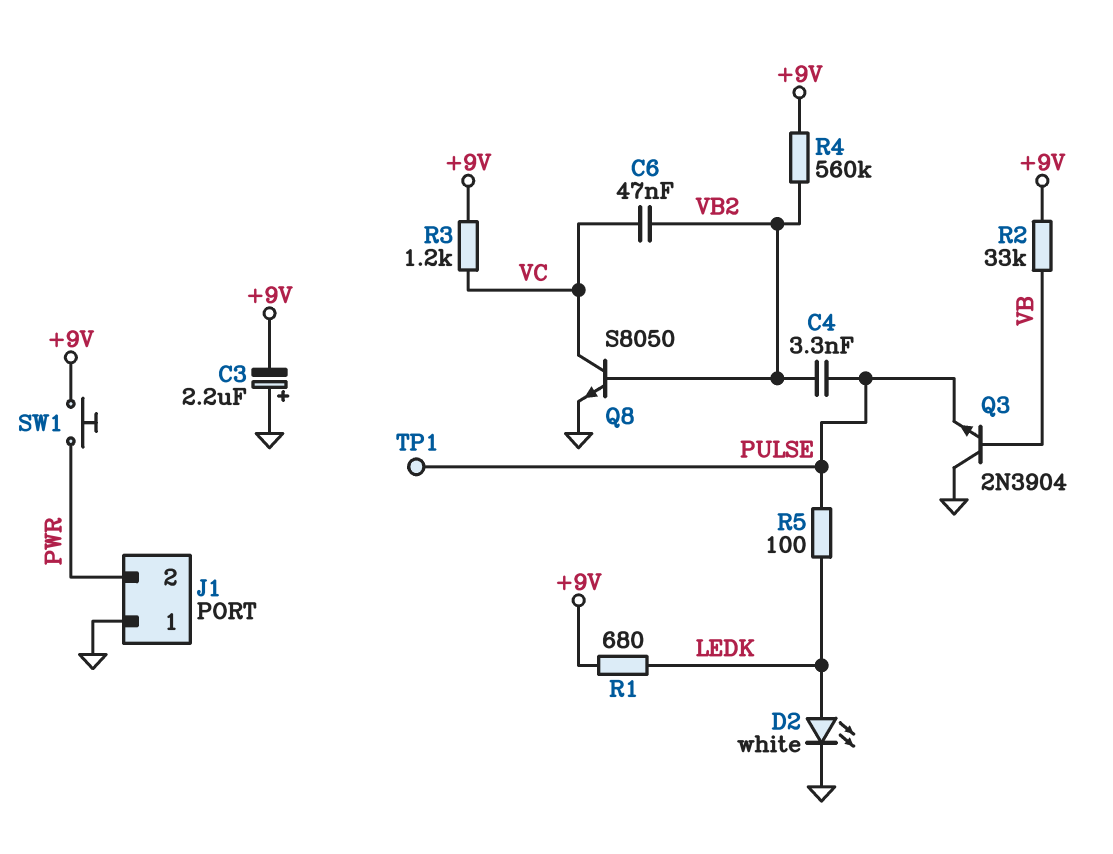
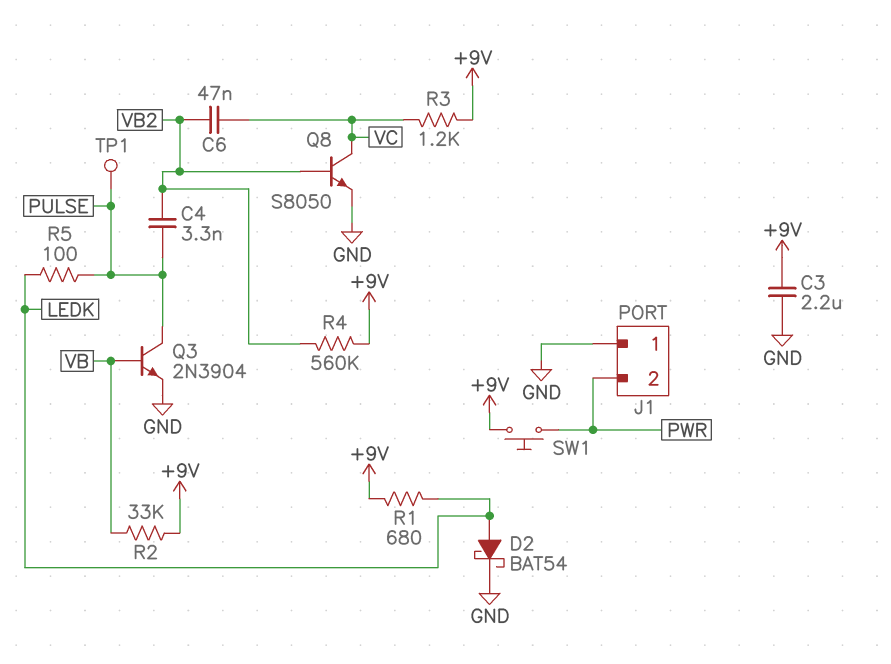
C3: 2.2uF (plus GND, minus +9V) -> 2.2uF (+9V, GND)
D2: LED white (A LEDK, K GND) -> schottky BAT54 (A LEDK, K GND)
Q3: NPN 2N3904 (B VB, C GND, E PULSE) -> NPN 2N3904 (B VB, C PULSE, E GND)

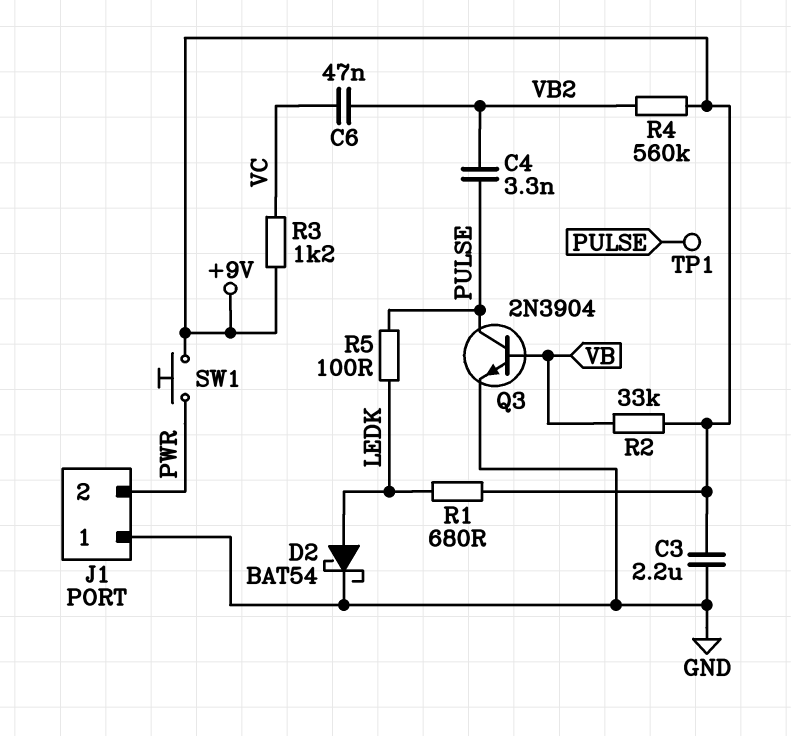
Q8: NPN S8050 (B VB2, C VC, E GND) -> none

